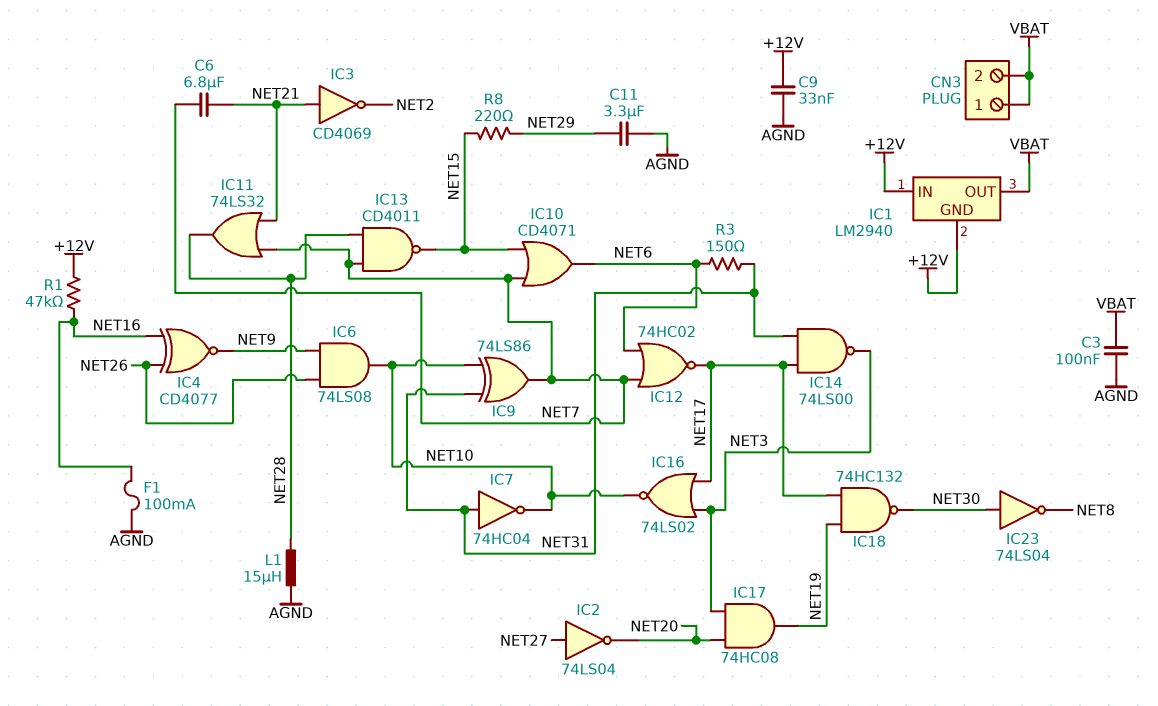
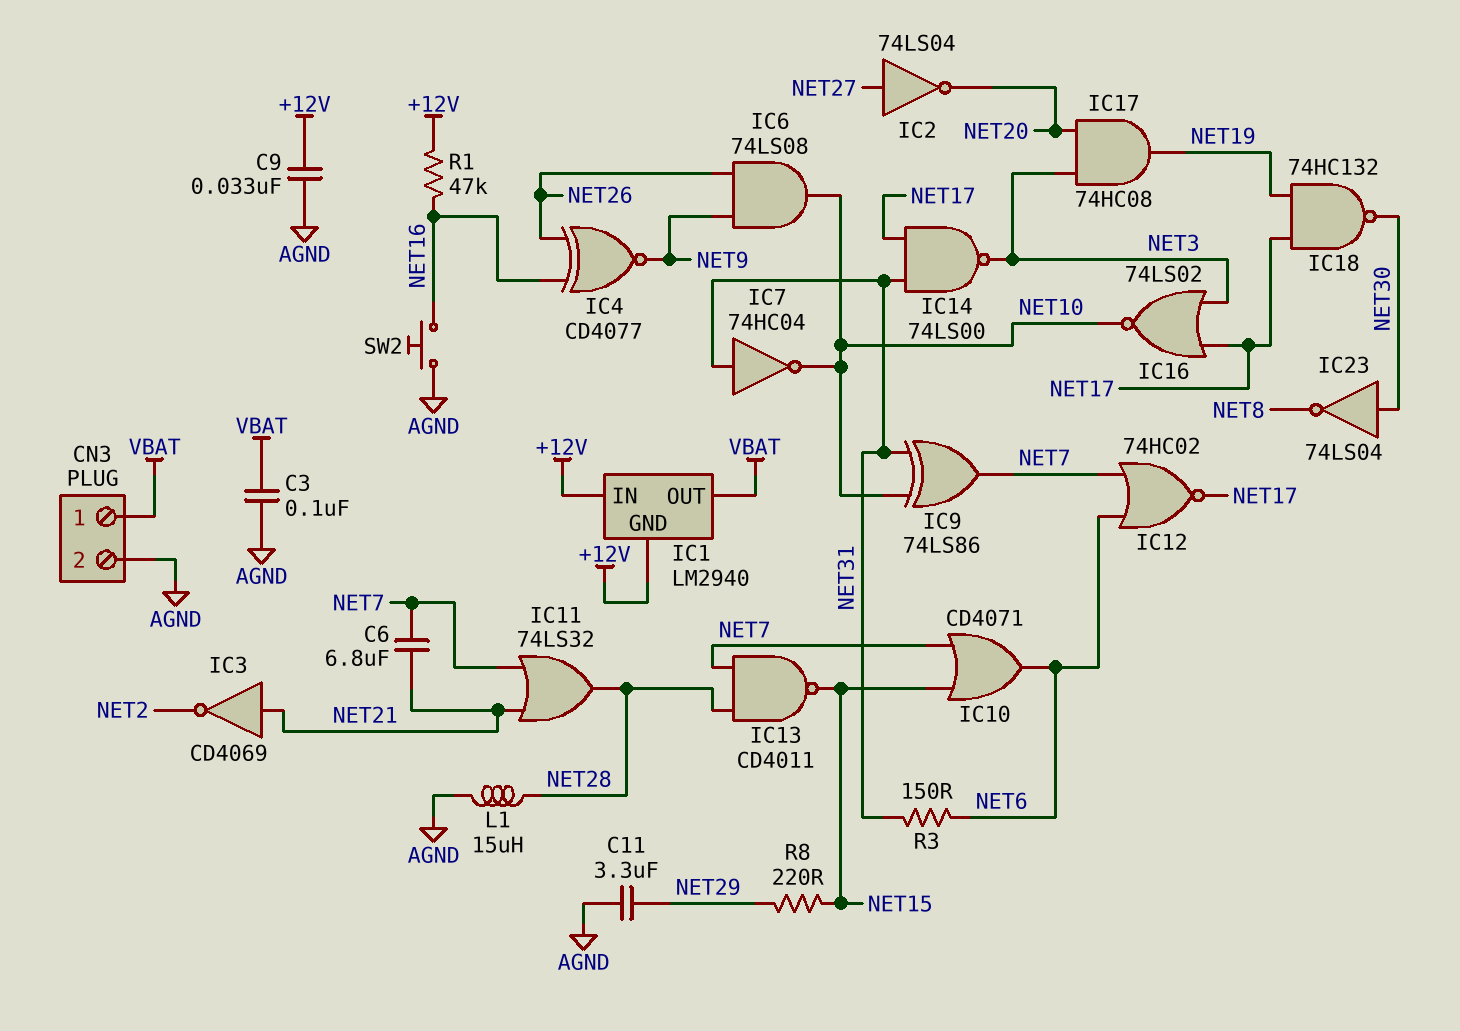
CN3 pin 2: VBAT -> AGND
F1: 100mA (AGND, NET16) -> none
SW2: none -> button (AGND, NET16)

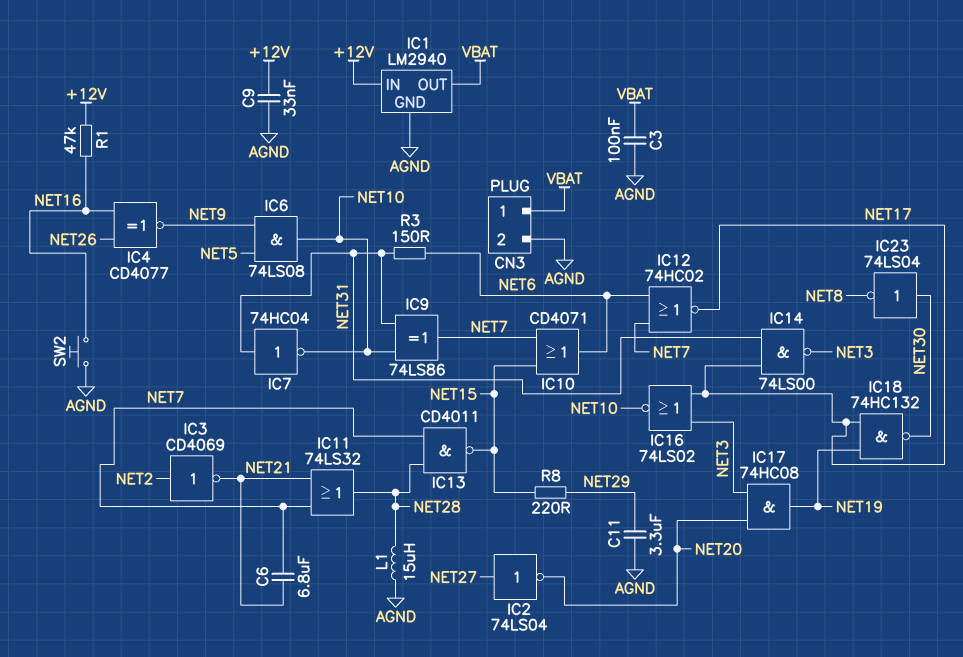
IC1 pin GND: +12V -> AGND
IC3: NOT CD4069 (in NET21, out NET2) -> NOT CD4069 (in NET2, out NET21)
IC6: AND 74LS08 (in NET9, in NET26, out NET10) -> AND 74LS08 (in NET5, in NET9, out NET10)

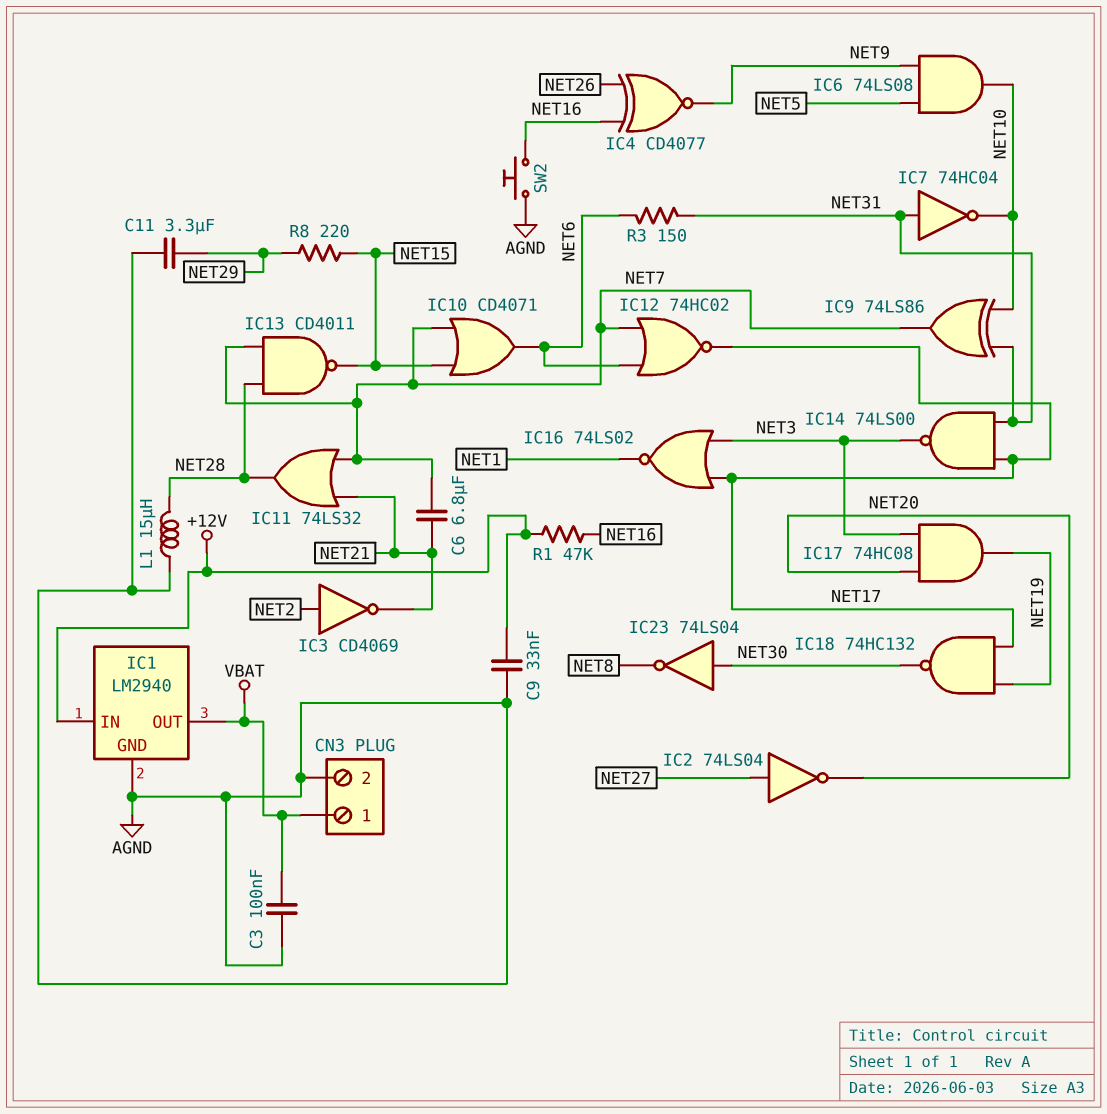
IC16: NOR 74LS02 (in NET3, in NET17, out NET10) -> NOR 74LS02 (in NET3, in NET17, out NET1)

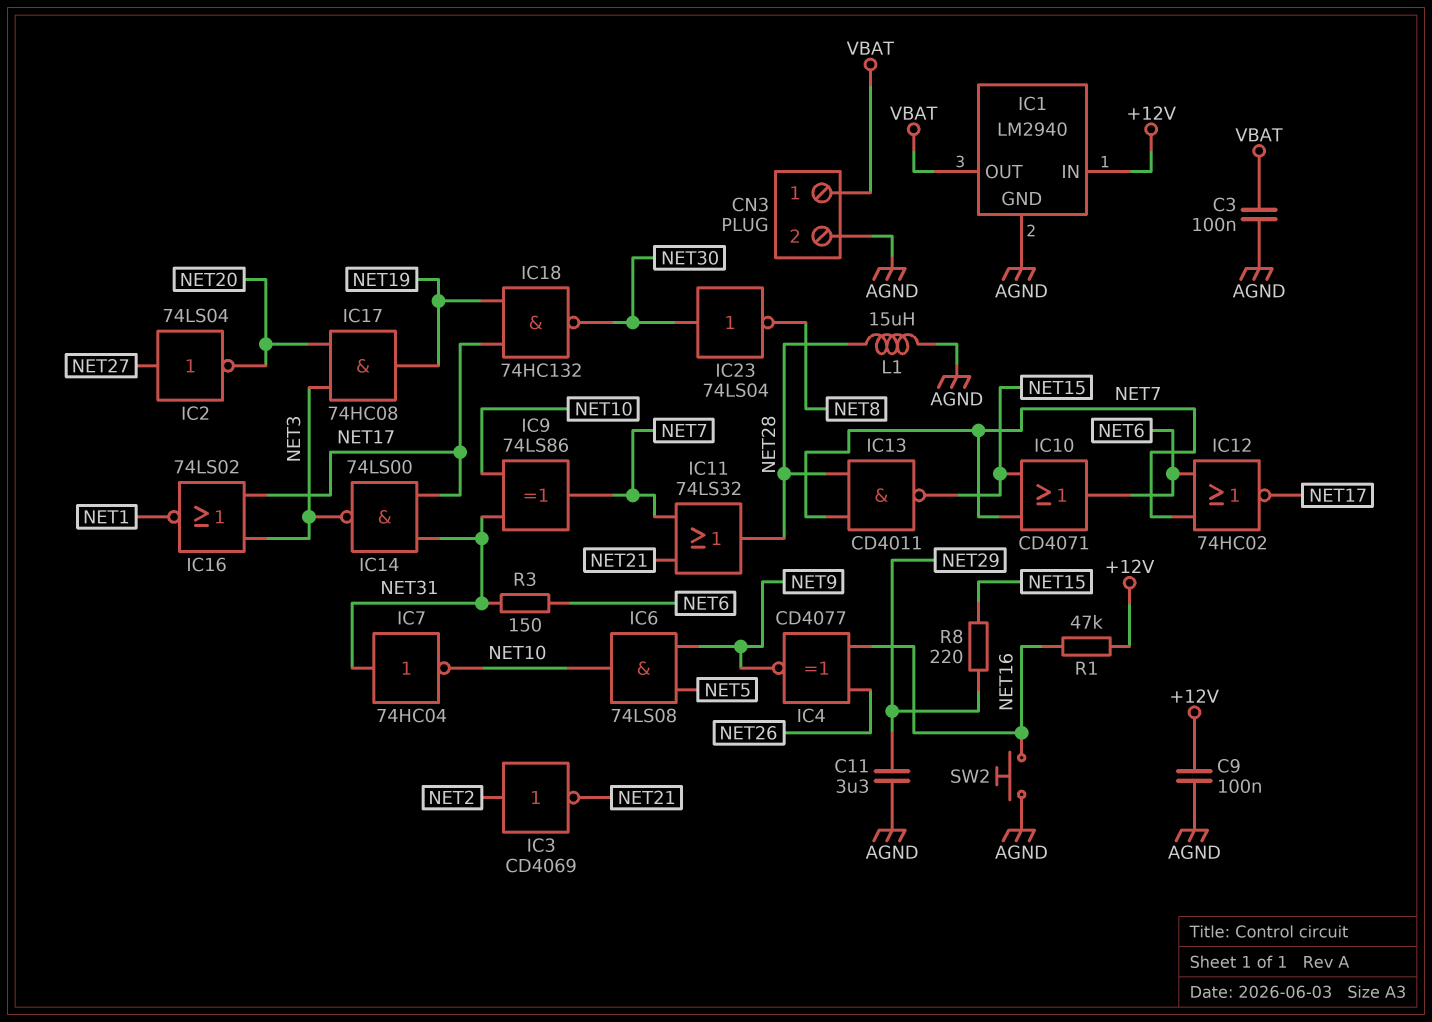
C6: 6.8uF (NET7, NET21) -> none
C9: 33nF (+12V, AGND) -> 100nF (+12V, AGND)

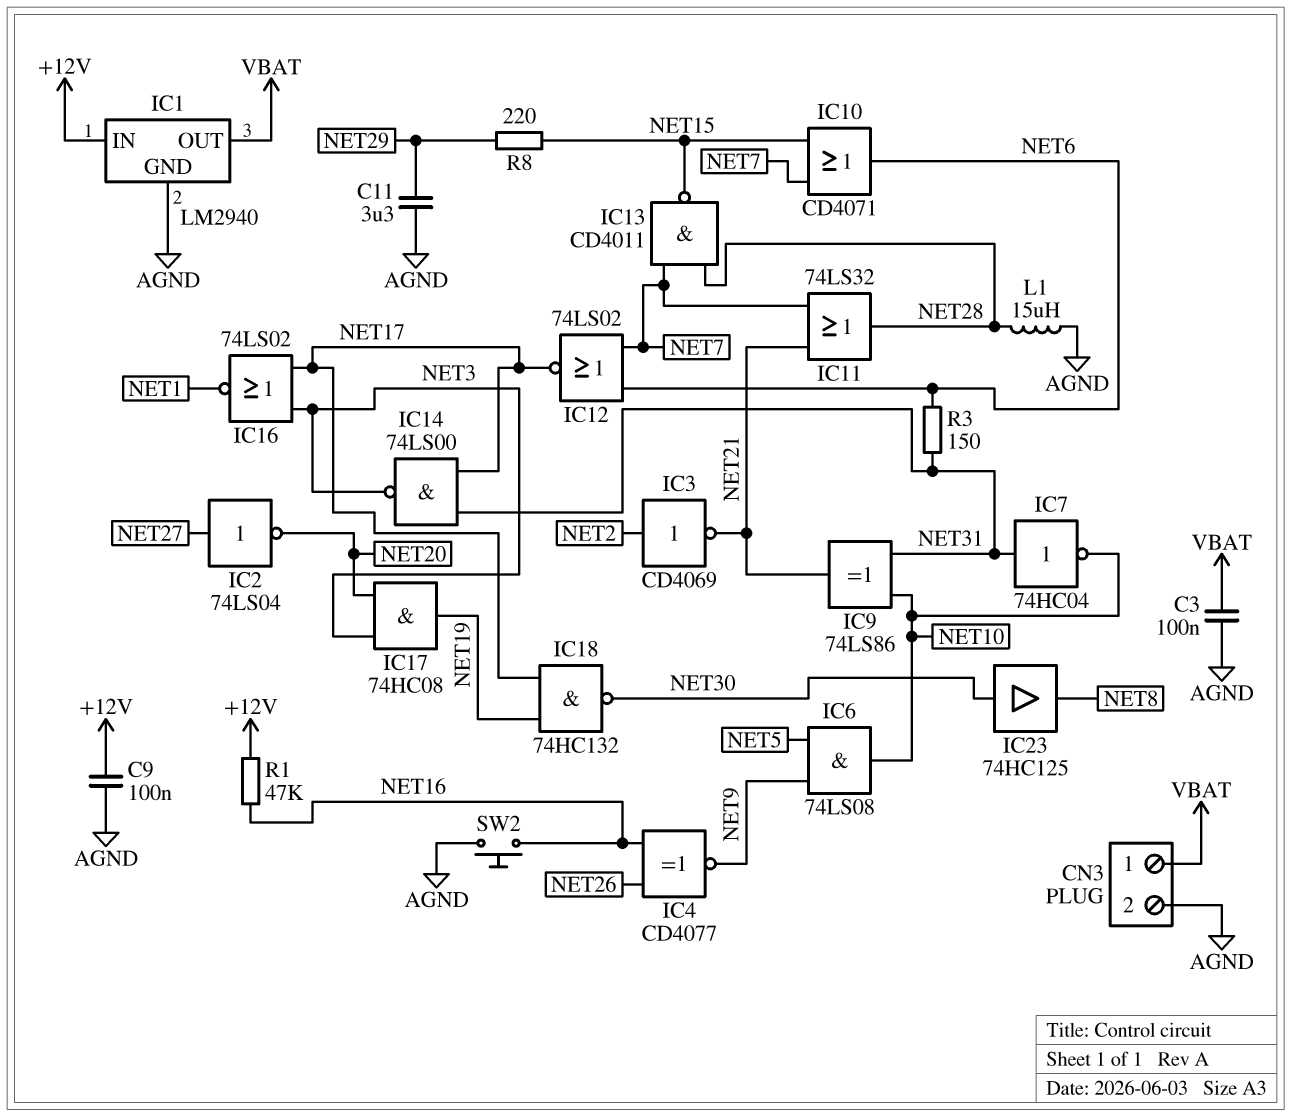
IC9: XOR 74LS86 (in NET10, in NET31, out NET7) -> XOR 74LS86 (in NET10, in NET31, out NET21)
IC12: NOR 74HC02 (in NET6, in NET7, out NET17) -> NOR 74LS02 (in NET6, in NET7, out NET17)
IC23: NOT 74LS04 (in NET30, out NET8) -> buffer 74HC125 (in NET30, out NET8)

